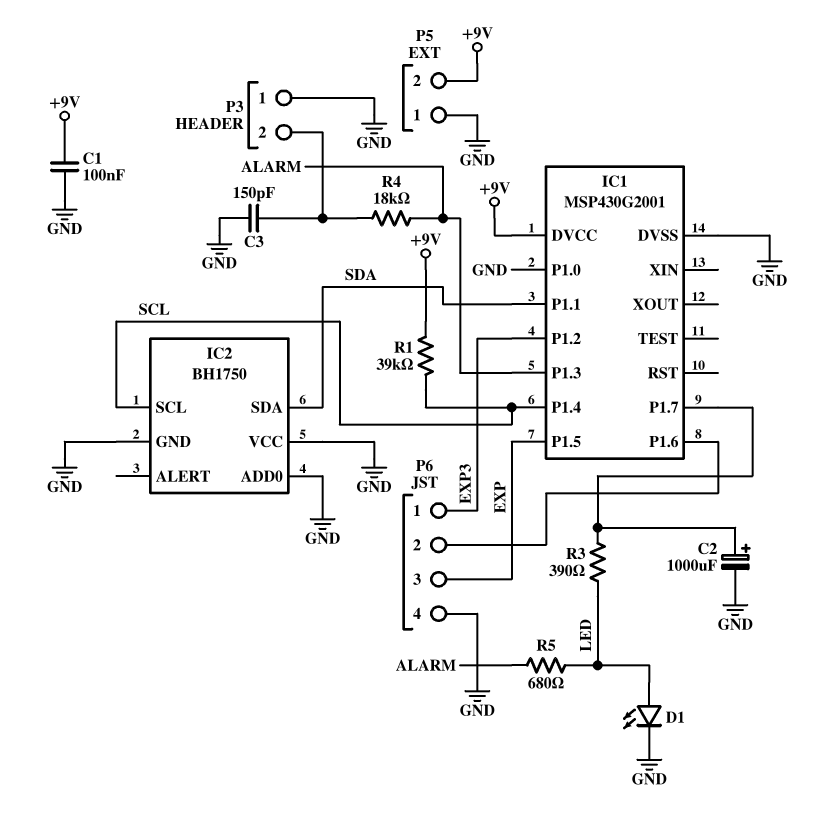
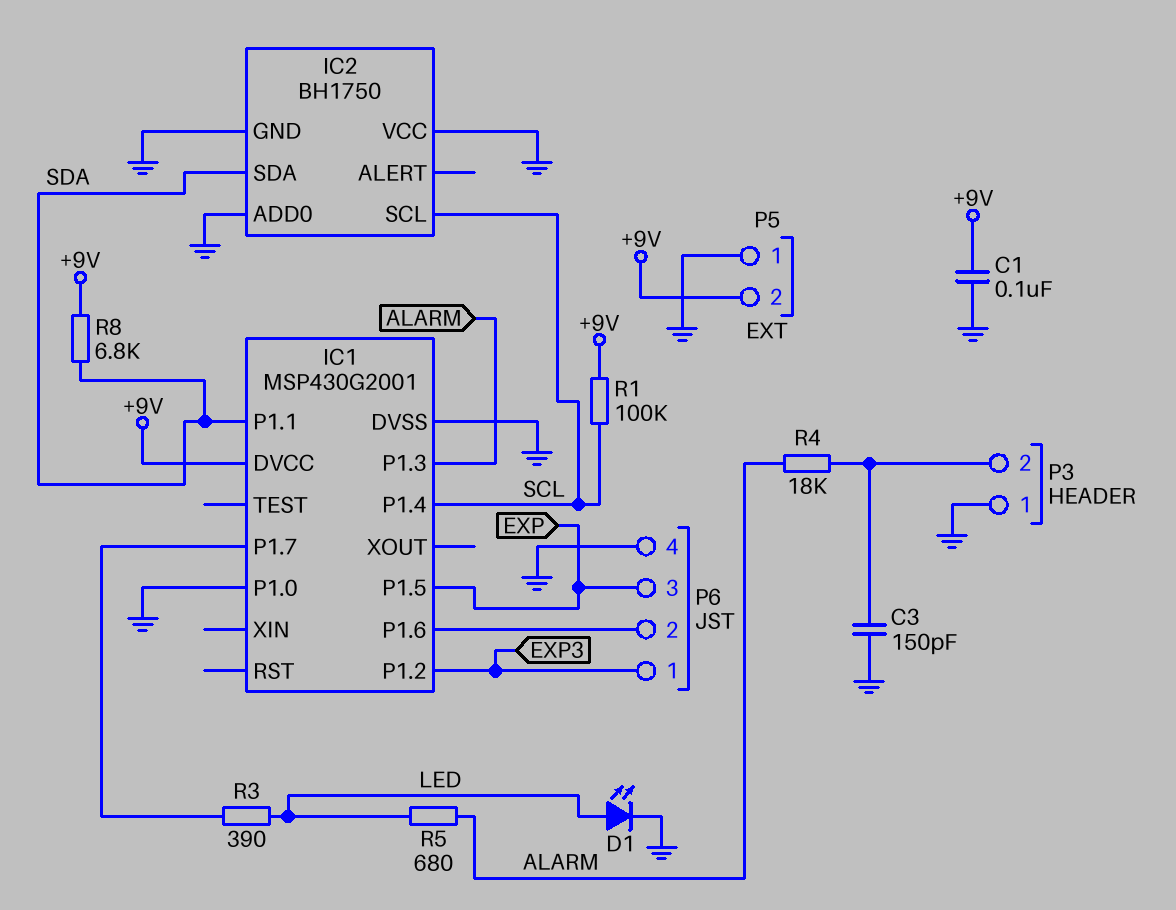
C2: 1000uF (plus IC1/P1.7, minus GND) -> none
R1: 39k (+9V, SCL) -> 100k (+9V, SCL)
R8: none -> 6.8k (+9V, SDA)

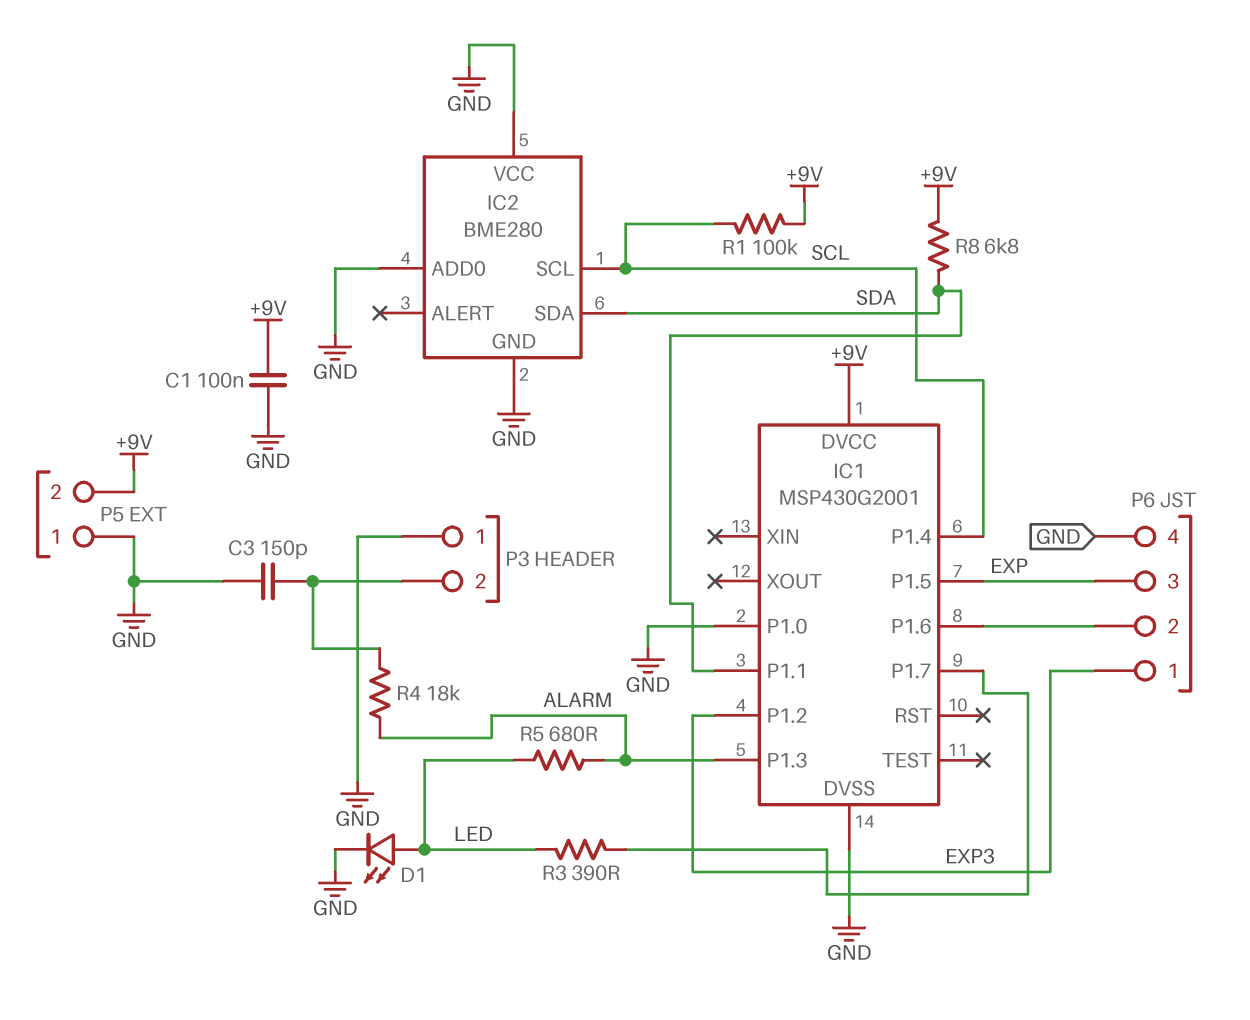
IC2: BH1750 -> BME280

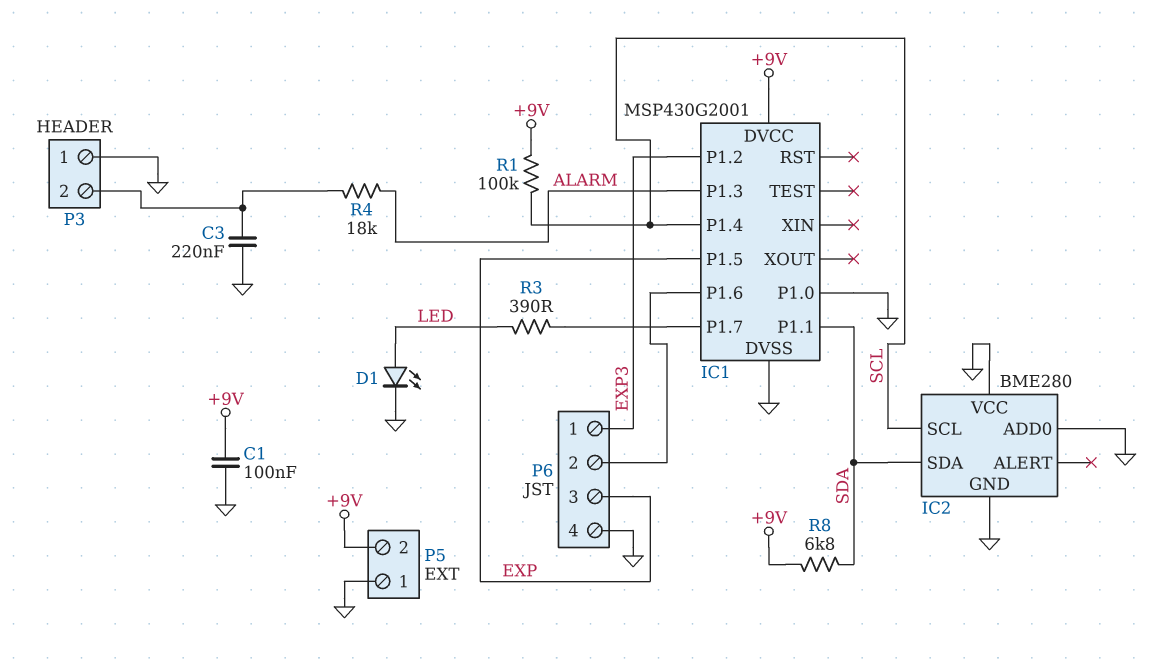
C3: 150pF (GND, P3/2) -> 220nF (GND, P3/2)
R5: 680 (ALARM, LED) -> none

